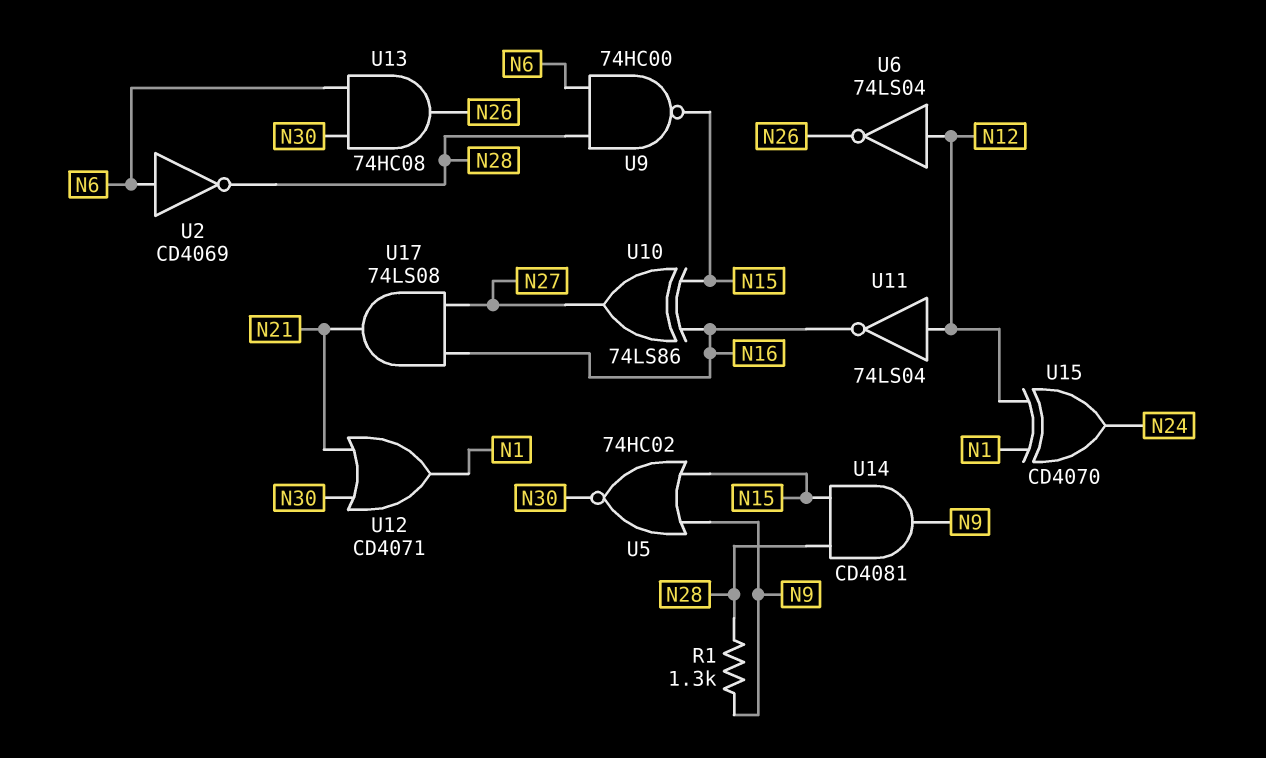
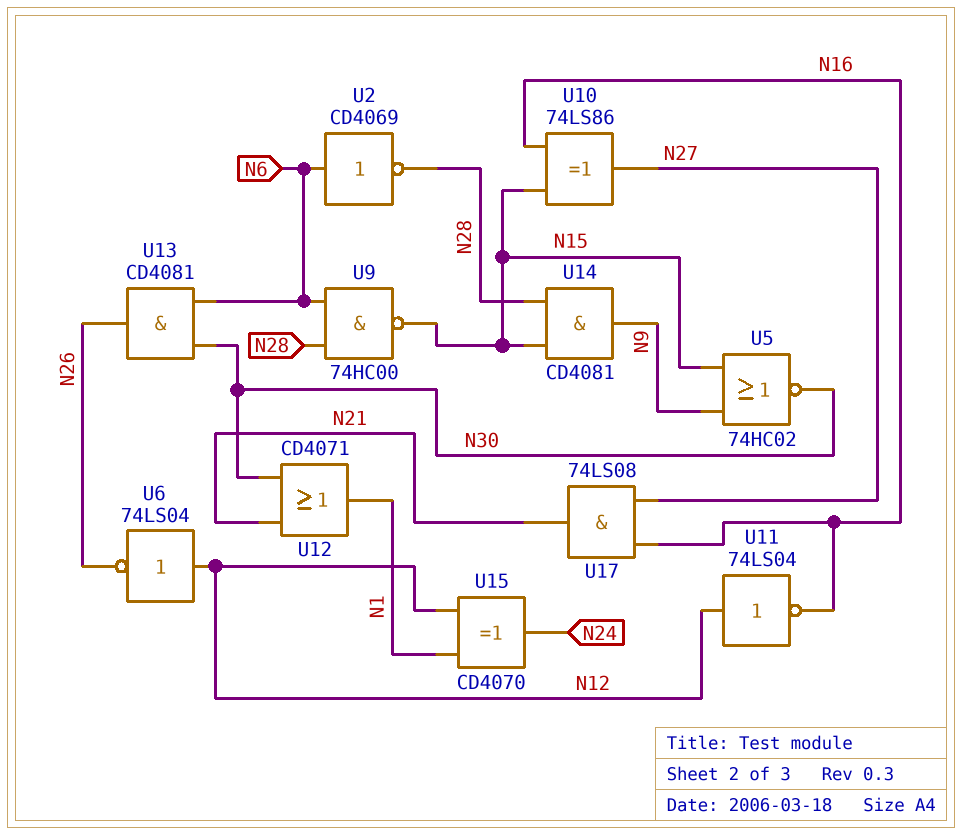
R1: 1.3k (N9, N28) -> none
U13: AND 74HC08 (in N6, in N30, out N26) -> AND CD4081 (in N6, in N30, out N26)

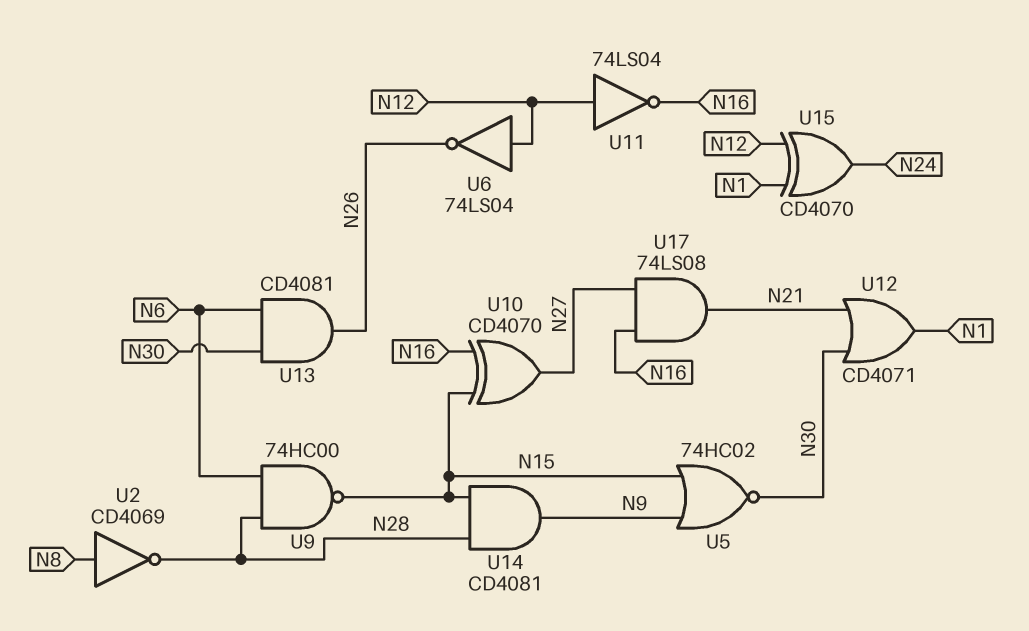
U2: NOT CD4069 (in N6, out N28) -> NOT CD4069 (in N8, out N28)
U10: XOR 74LS86 (in N15, in N16, out N27) -> XOR CD4070 (in N15, in N16, out N27)

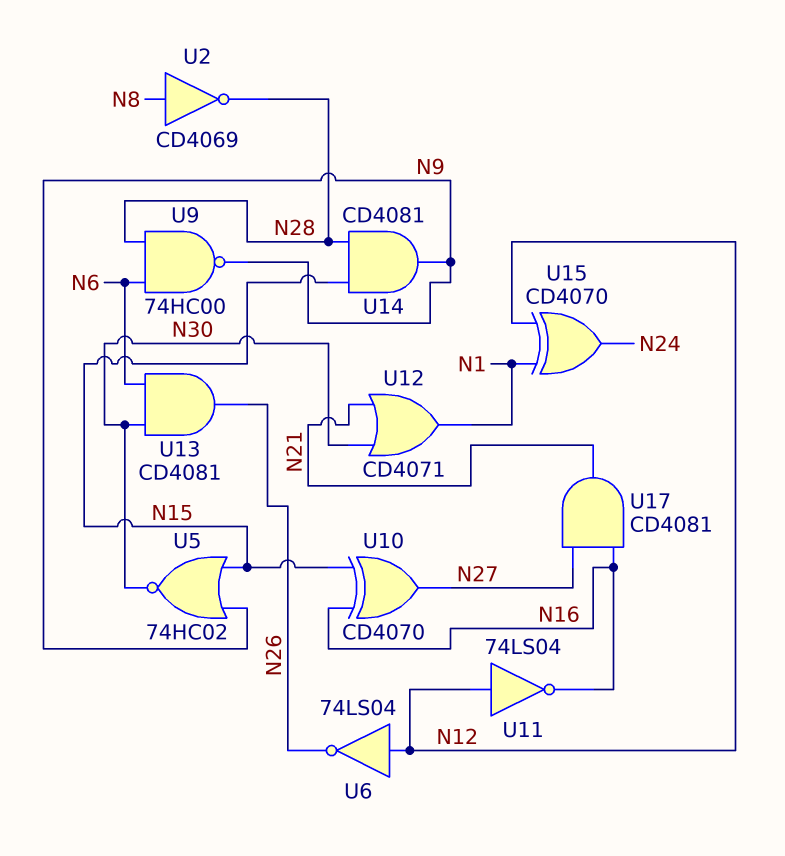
U9: NAND 74HC00 (in N6, in N28, out N15) -> NAND 74HC00 (in N6, in N28, out N9)
U17: AND 74LS08 (in N16, in N27, out N21) -> AND CD4081 (in N16, in N27, out N21)

